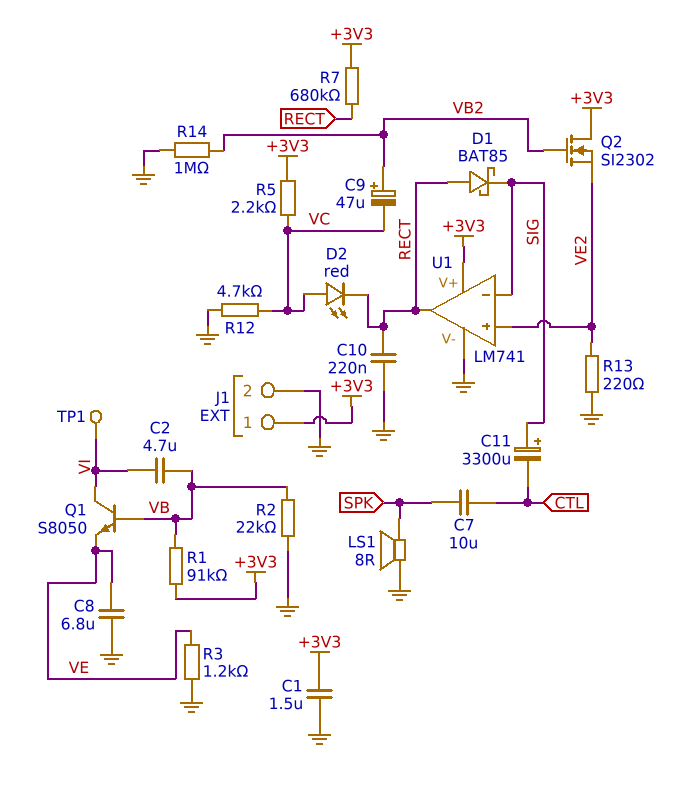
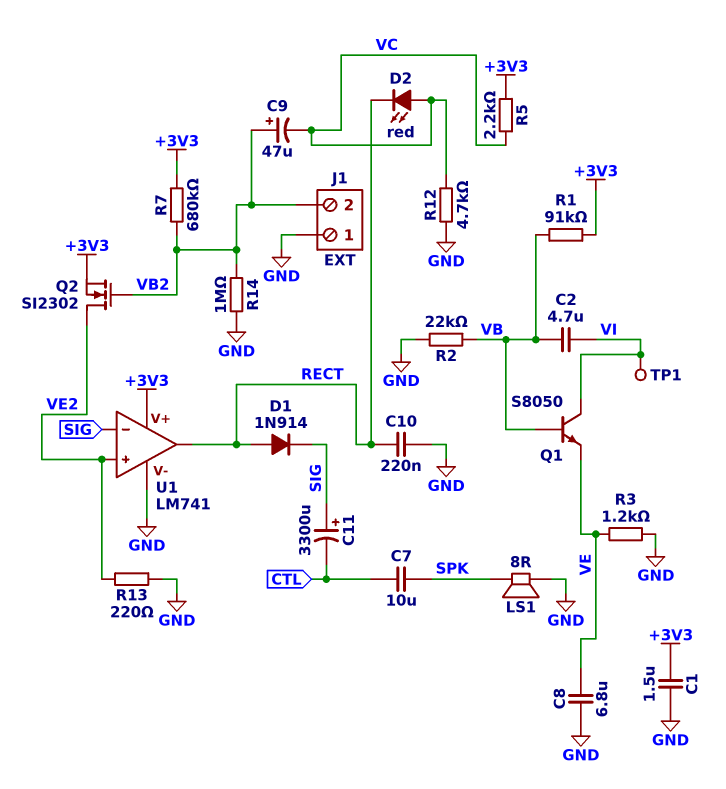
D1: schottky BAT85 (A RECT, K SIG) -> diode 1N914 (A RECT, K SIG)
J1 pin 1: +3V3 -> GND
J1 pin 2: GND -> VB2
Q2: NMOS SI2302 (G VB2, D +3V3, S VE2) -> NMOS SI2302 (G VB2, D VE2, S +3V3)
R7: 680k (+3V3, RECT) -> 680k (+3V3, VB2)

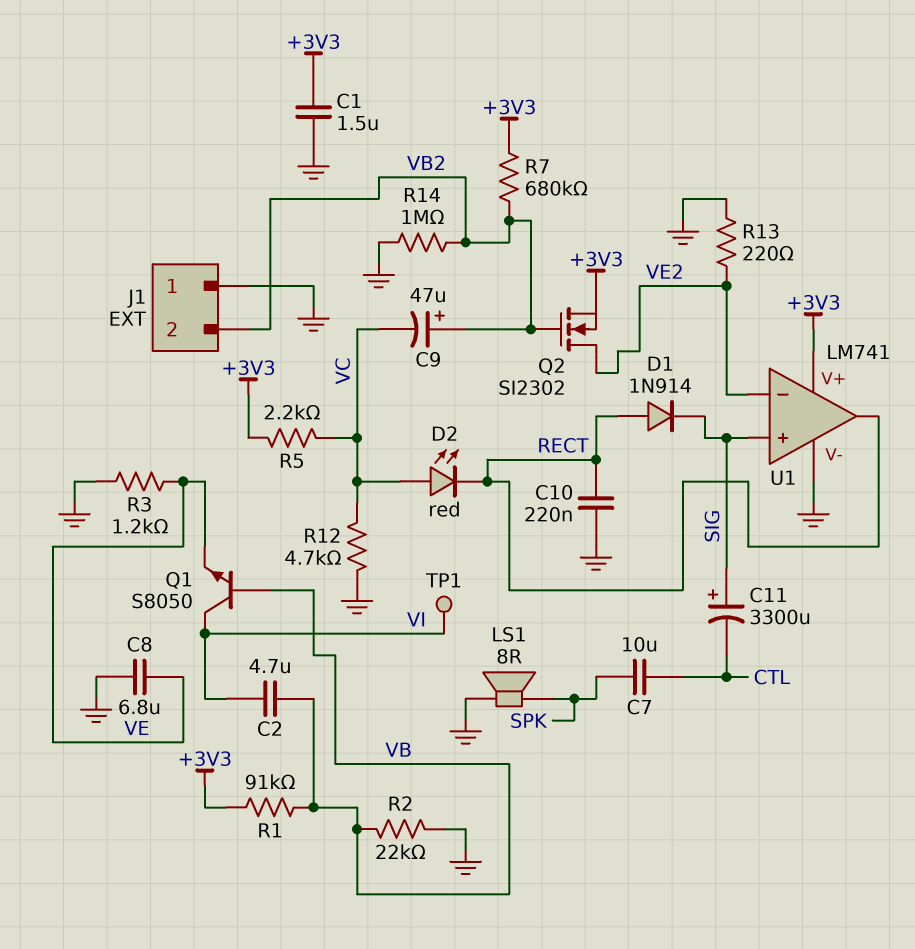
U1 pin in+: VE2 -> SIG
U1 pin in-: SIG -> VE2

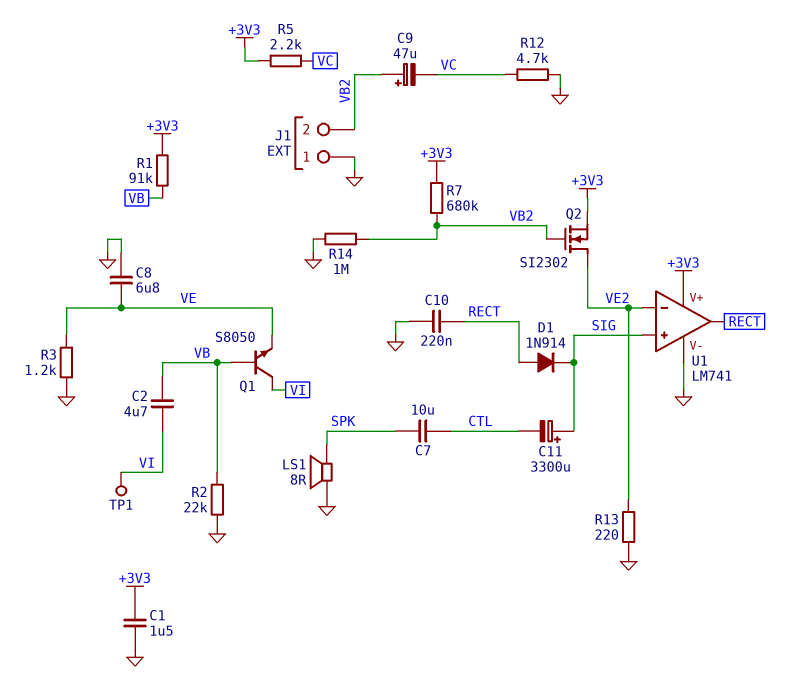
D2: LED red (A VC, K RECT) -> none

